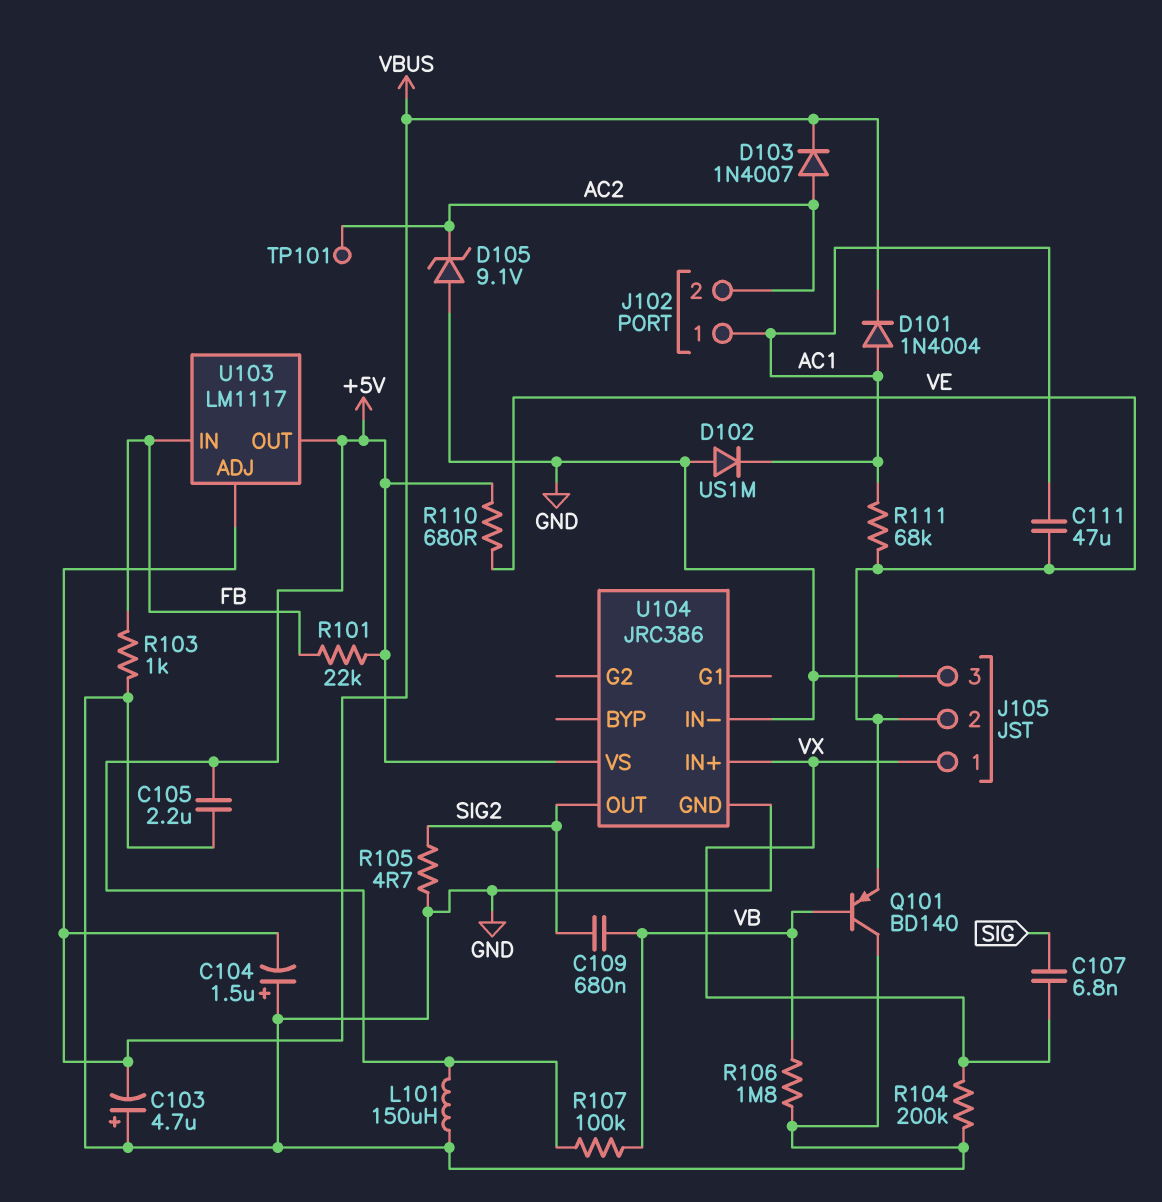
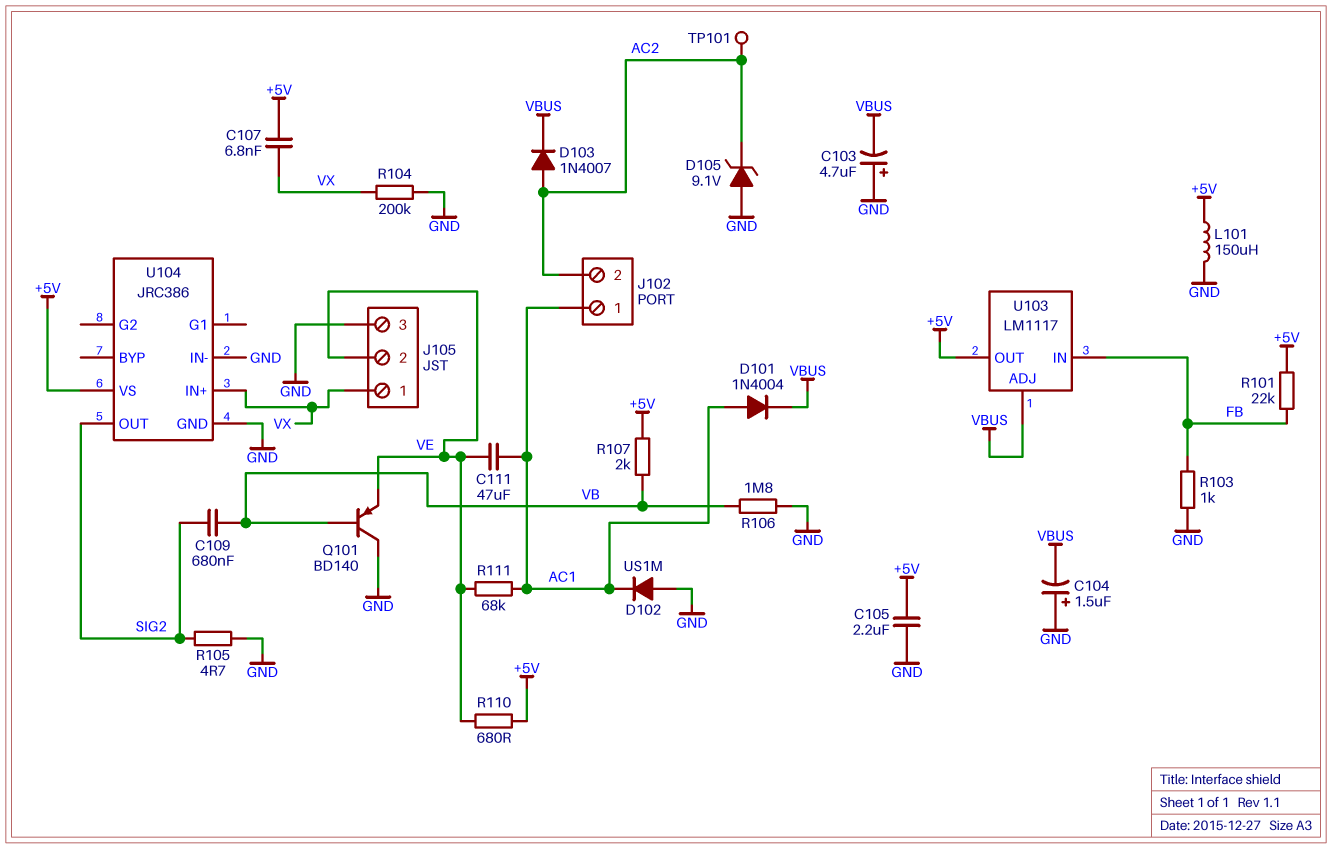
C107: 6.8nF (SIG, VX) -> 6.8nF (+5V, VX)
R107: 100k (+5V, VB) -> 2k (+5V, VB)

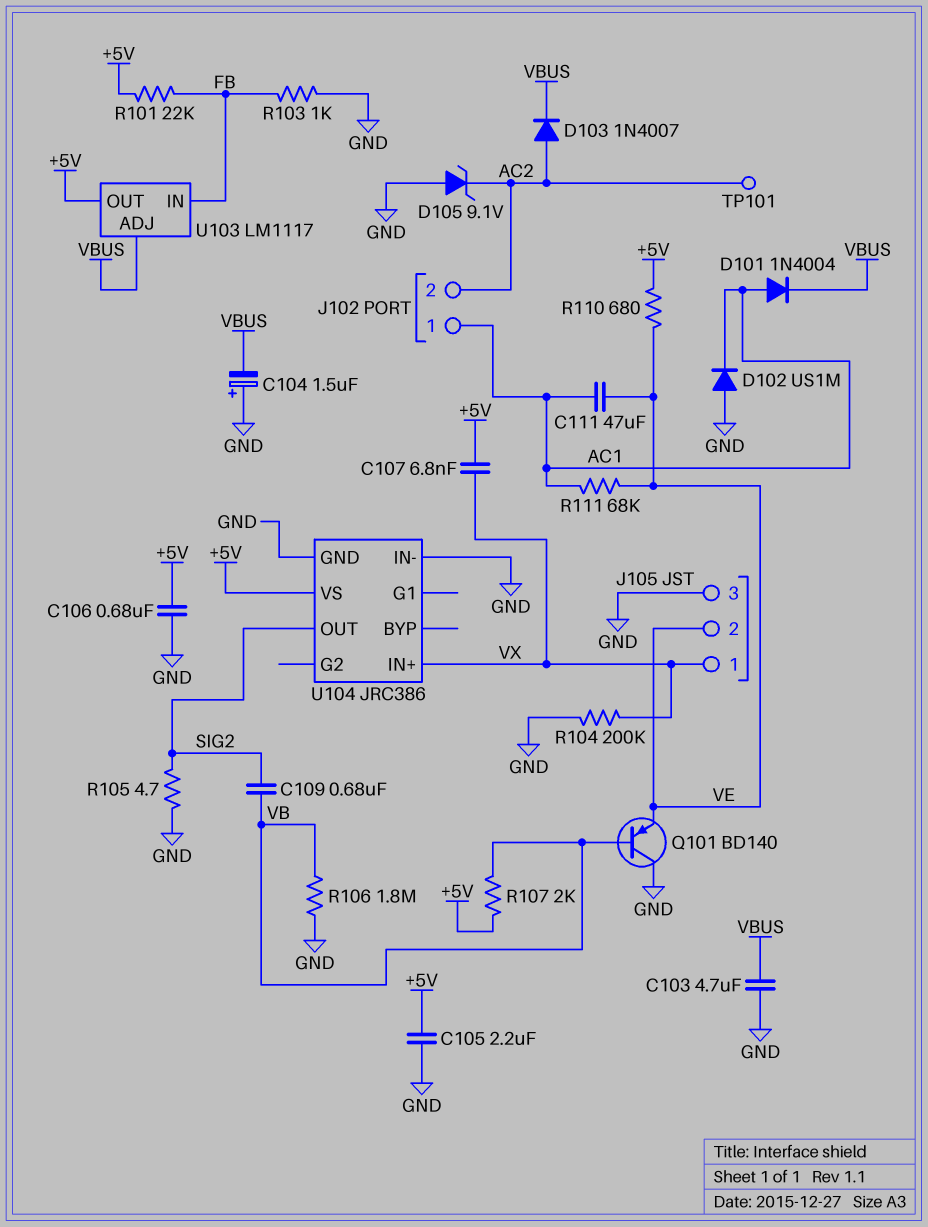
C103: 4.7uF (plus GND, minus VBUS) -> 4.7uF (GND, VBUS)
C106: none -> 680nF (+5V, GND)
L101: 150uH (+5V, GND) -> none

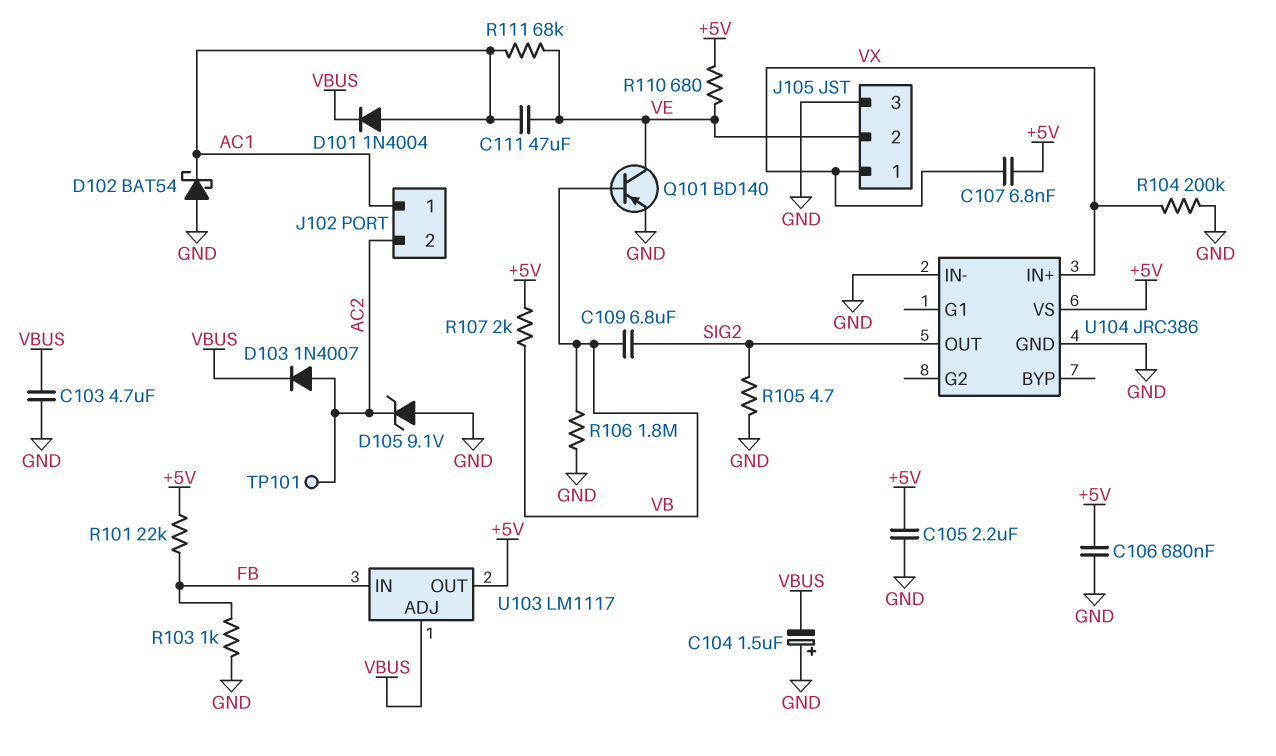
C109: 680nF (SIG2, VB) -> 6.8uF (SIG2, VB)
D102: diode US1M (A GND, K AC1) -> schottky BAT54 (A GND, K AC1)
Q101: PNP BD140 (B VB, C GND, E VE) -> PNP BD140 (B VB, C VE, E GND)

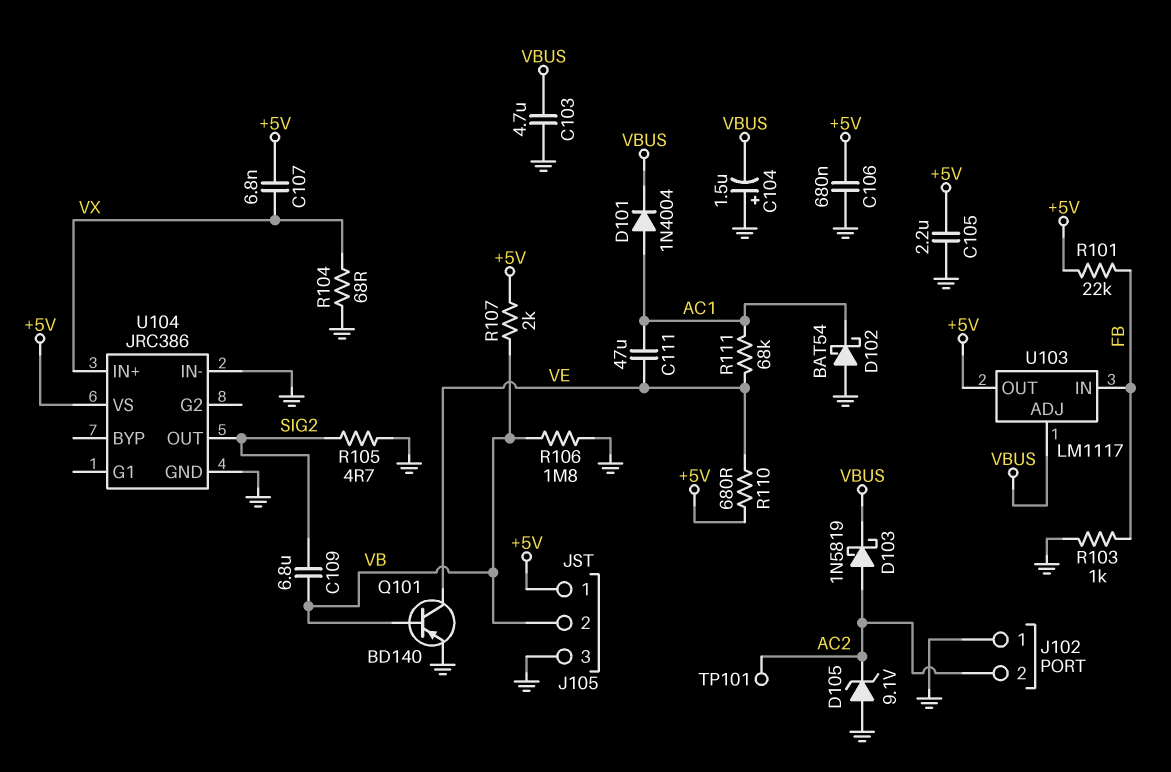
D103: diode 1N4007 (A AC2, K VBUS) -> schottky 1N5819 (A AC2, K VBUS)
J102 pin 1: AC1 -> GND
J105 pin 1: VX -> +5V
J105 pin 2: VE -> VB
R104: 200k (GND, VX) -> 68 (GND, VX)

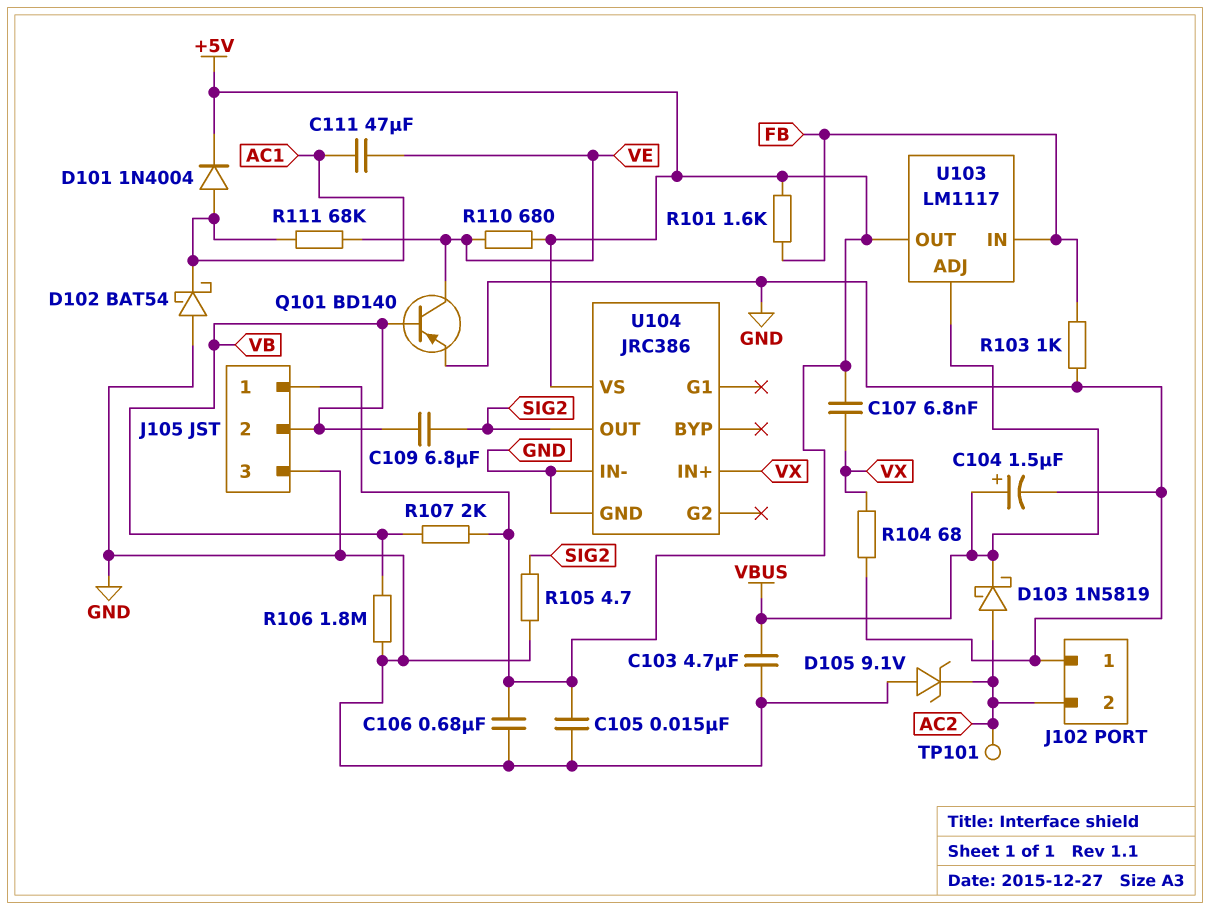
C104: 1.5uF (plus GND, minus VBUS) -> 1.5uF (plus VBUS, minus GND)
C105: 2.2uF (+5V, GND) -> 15nF (+5V, GND)
D101: diode 1N4004 (A AC1, K VBUS) -> diode 1N4004 (A AC1, K +5V)
R101: 22k (+5V, FB) -> 1.6k (+5V, FB)

